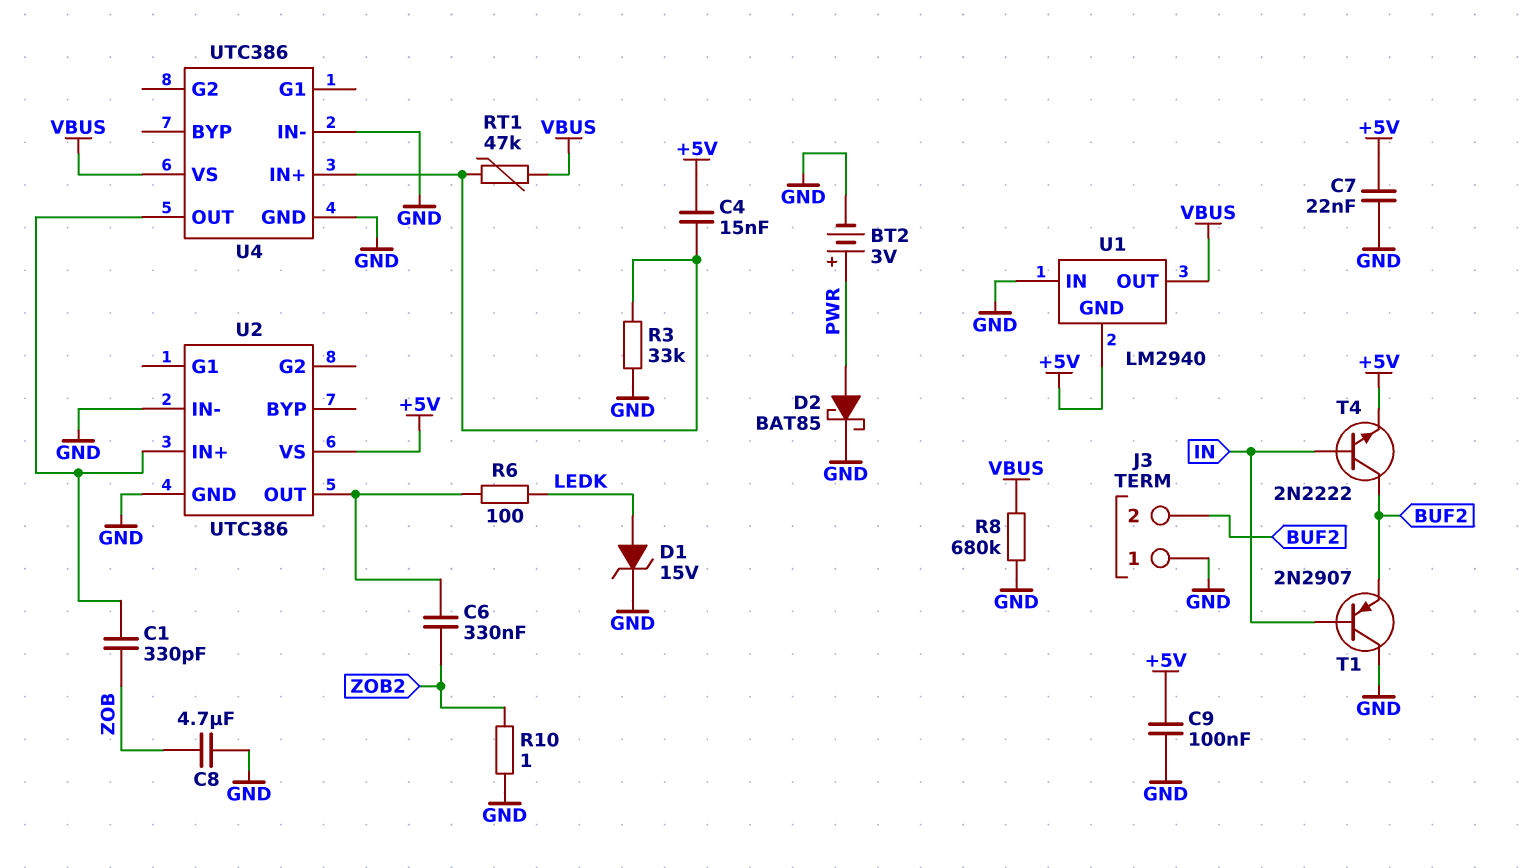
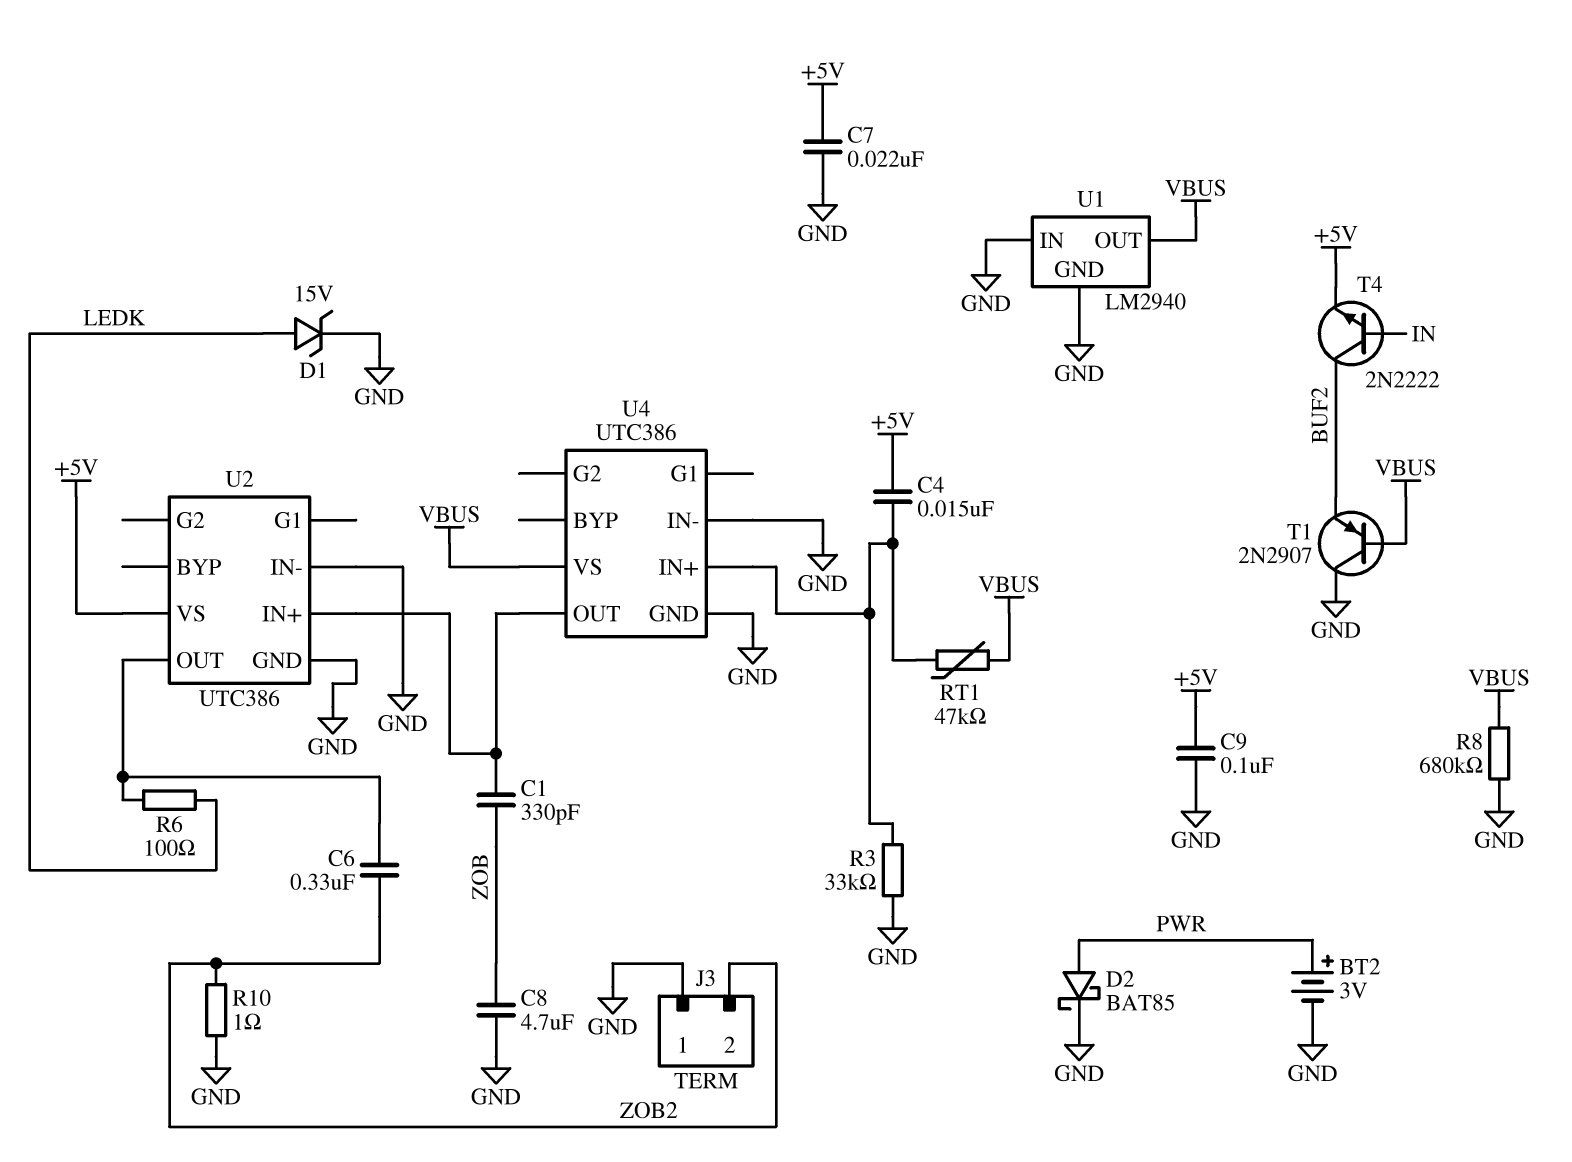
J3 pin 2: BUF2 -> ZOB2
T1: PNP 2N2907 (B IN, C GND, E BUF2) -> PNP 2N2907 (B VBUS, C GND, E BUF2)
U1 pin GND: +5V -> GND

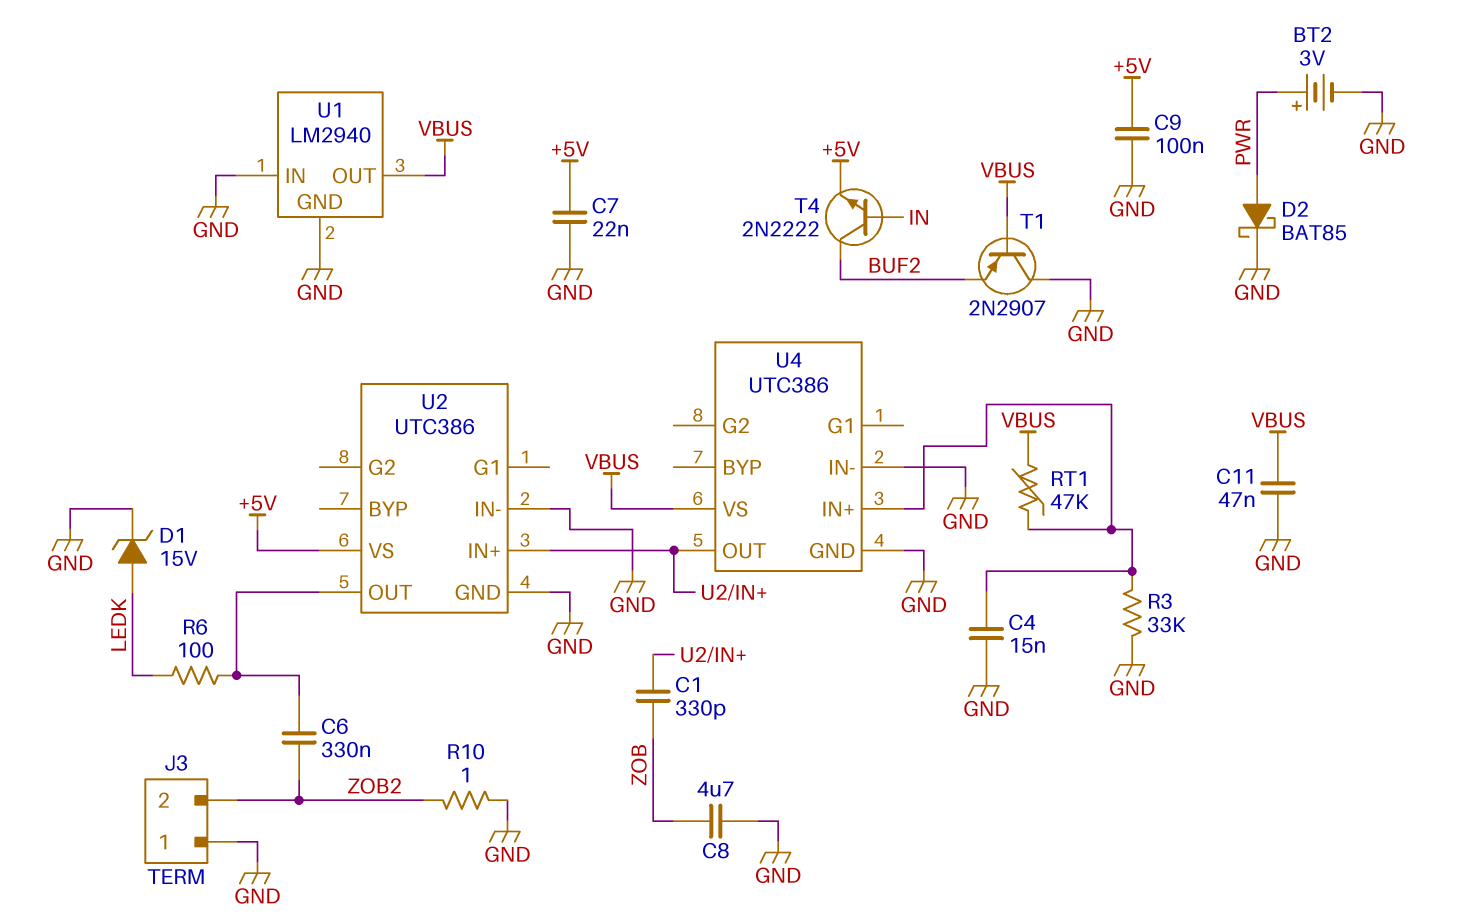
C4: 15nF (+5V, U4/IN+) -> 15nF (GND, U4/IN+)
C11: none -> 47nF (GND, VBUS)
R8: 680k (GND, VBUS) -> none

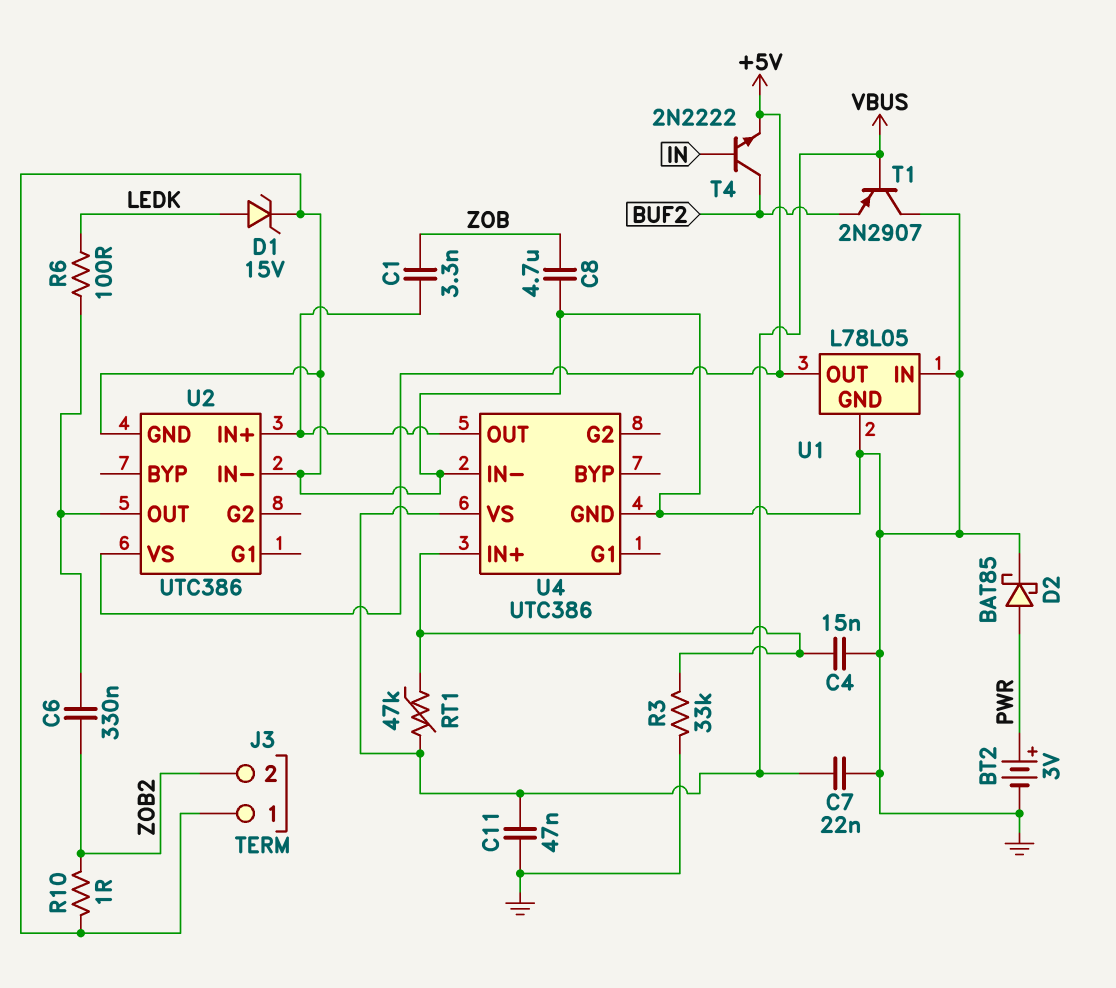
C1: 330pF (U2/IN+, ZOB) -> 3.3nF (U2/IN+, ZOB)
C7: 22nF (+5V, GND) -> 22nF (GND, VBUS)
C9: 100nF (+5V, GND) -> none
U1: LM2940 -> L78L05
U1 pin OUT: VBUS -> +5V

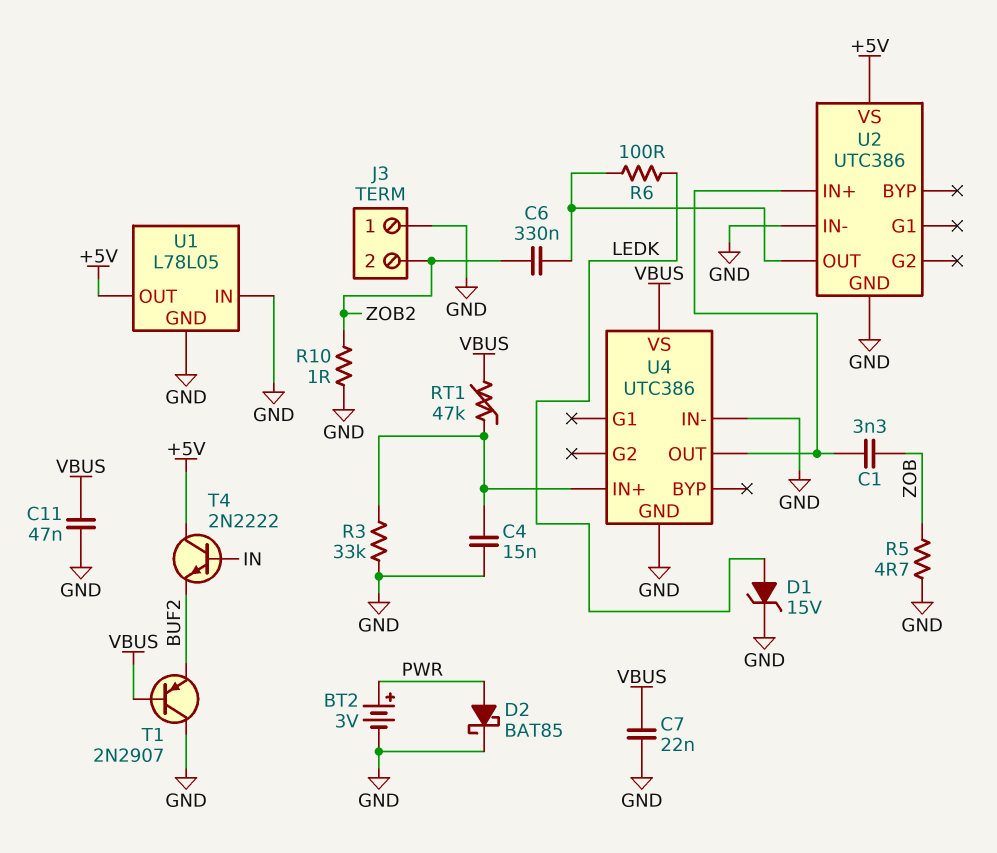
C8: 4.7uF (GND, ZOB) -> none
R5: none -> 4.7 (GND, ZOB)
T4: NPN 2N2222 (B IN, C BUF2, E +5V) -> NPN 2N2222 (B IN, C +5V, E BUF2)

